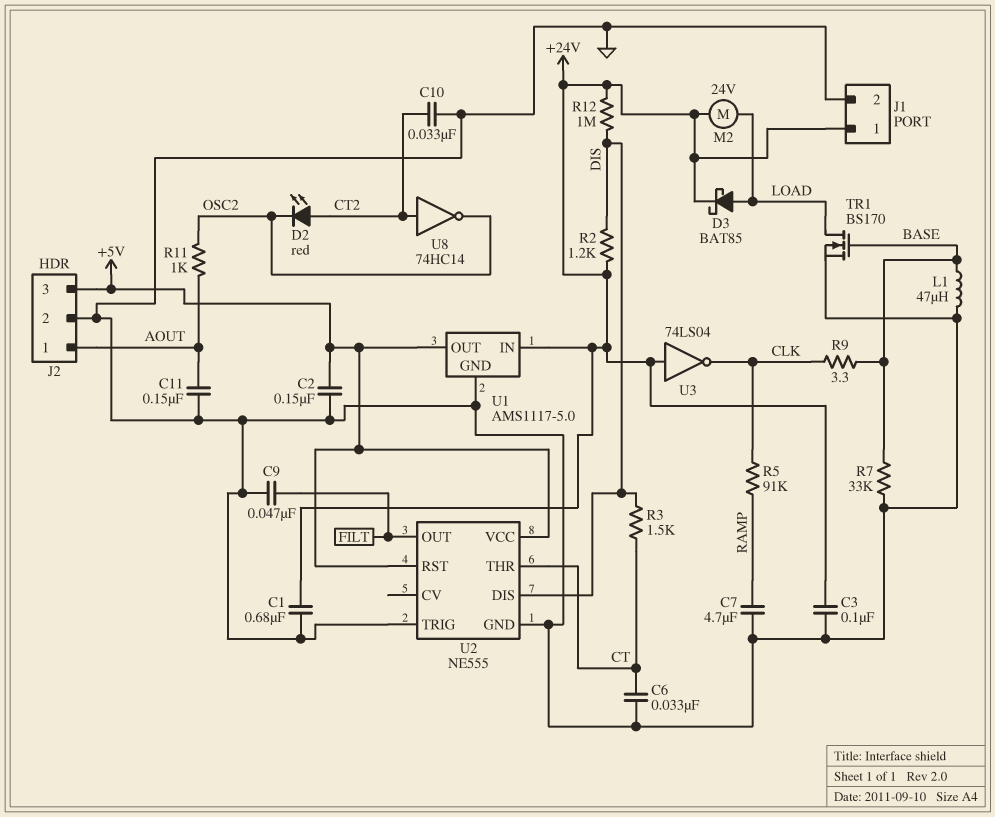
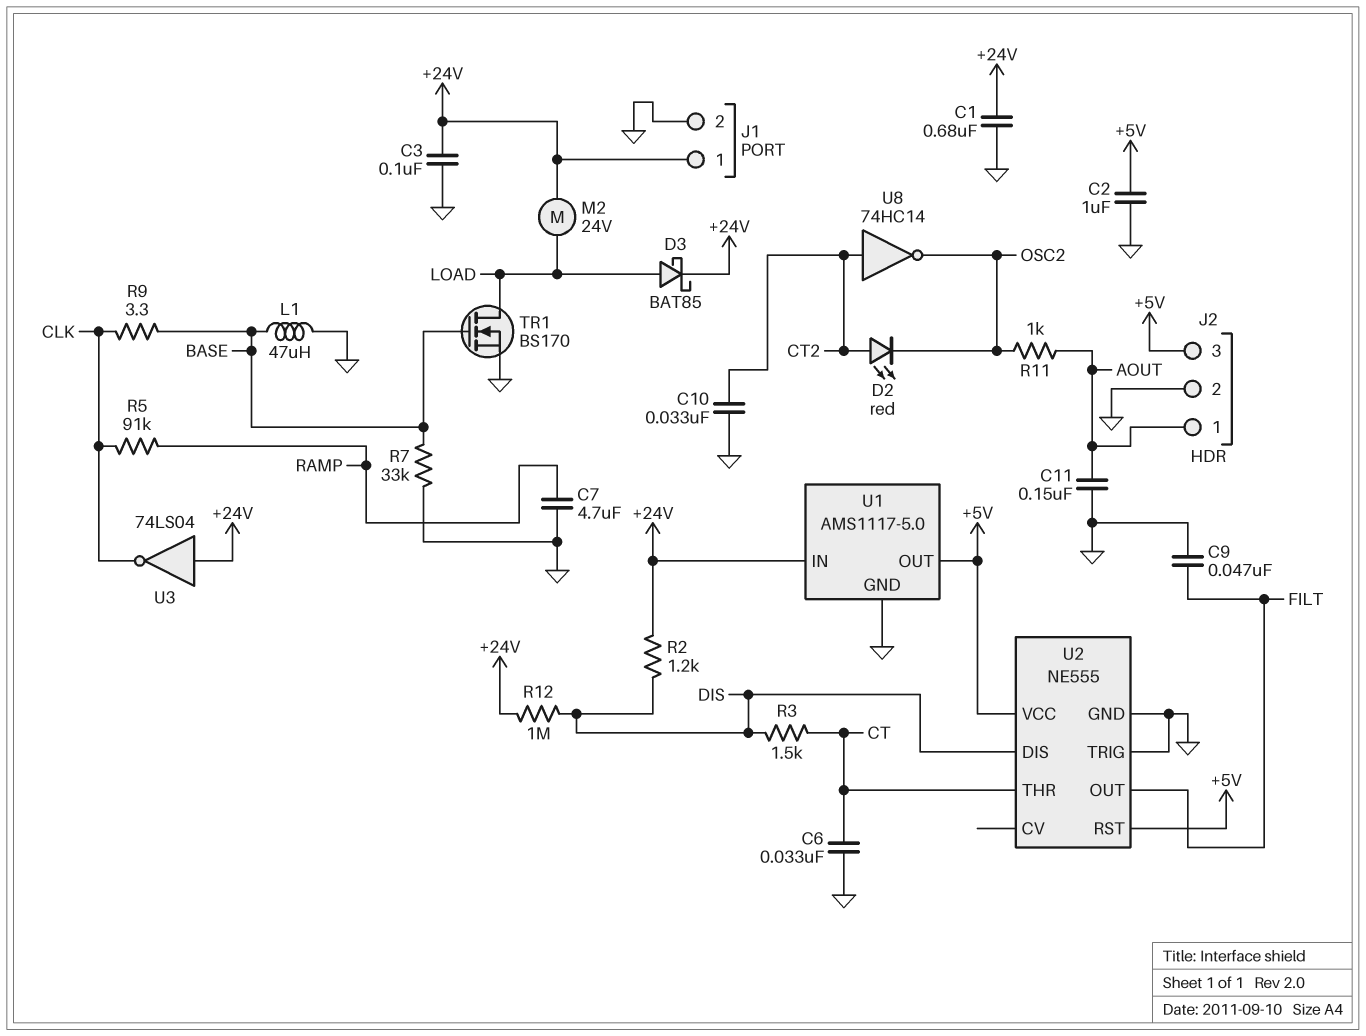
C2: 150nF (+5V, GND) -> 1uF (+5V, GND)

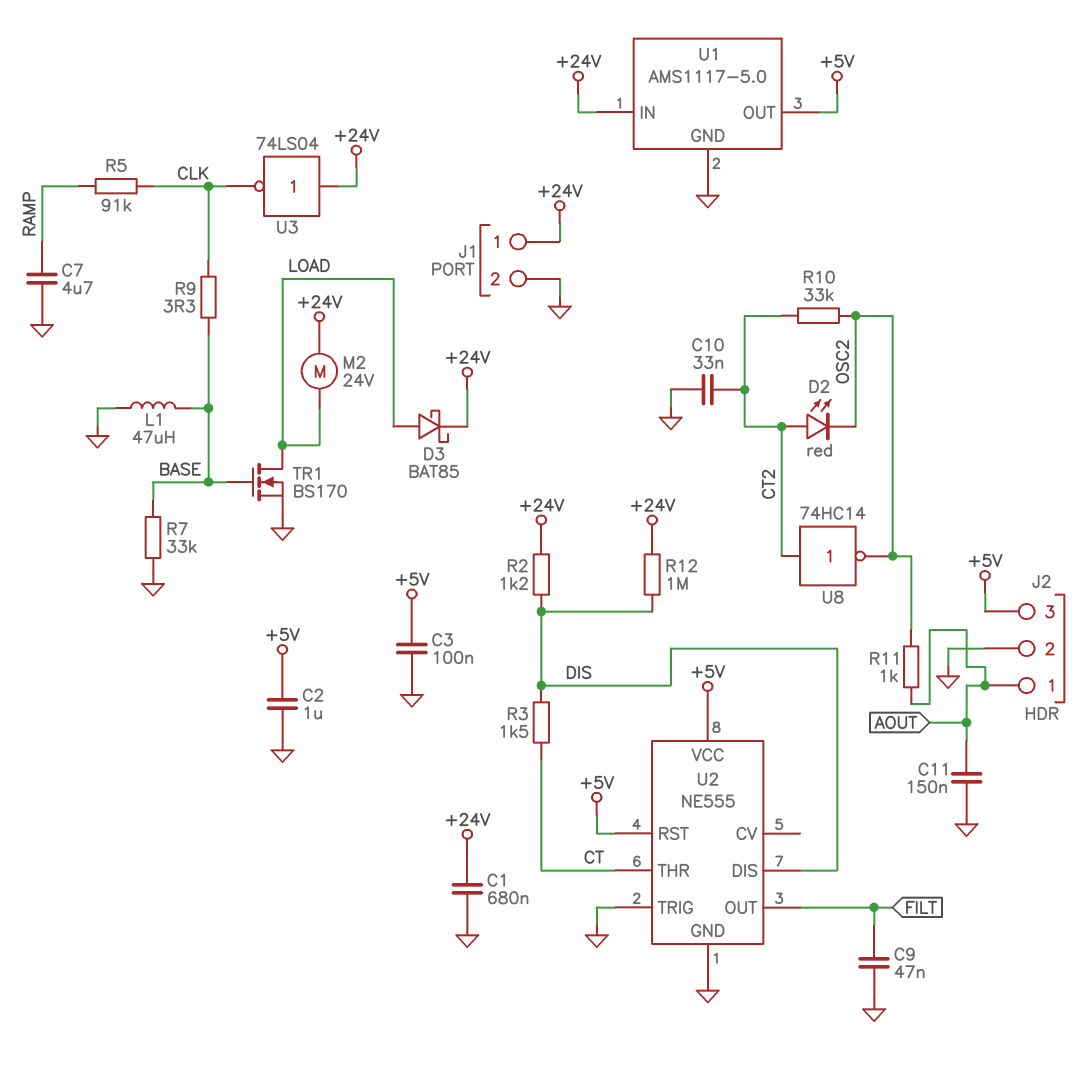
C3: 100nF (+24V, GND) -> 100nF (+5V, GND)
C6: 33nF (CT, GND) -> none
R10: none -> 33k (CT2, OSC2)

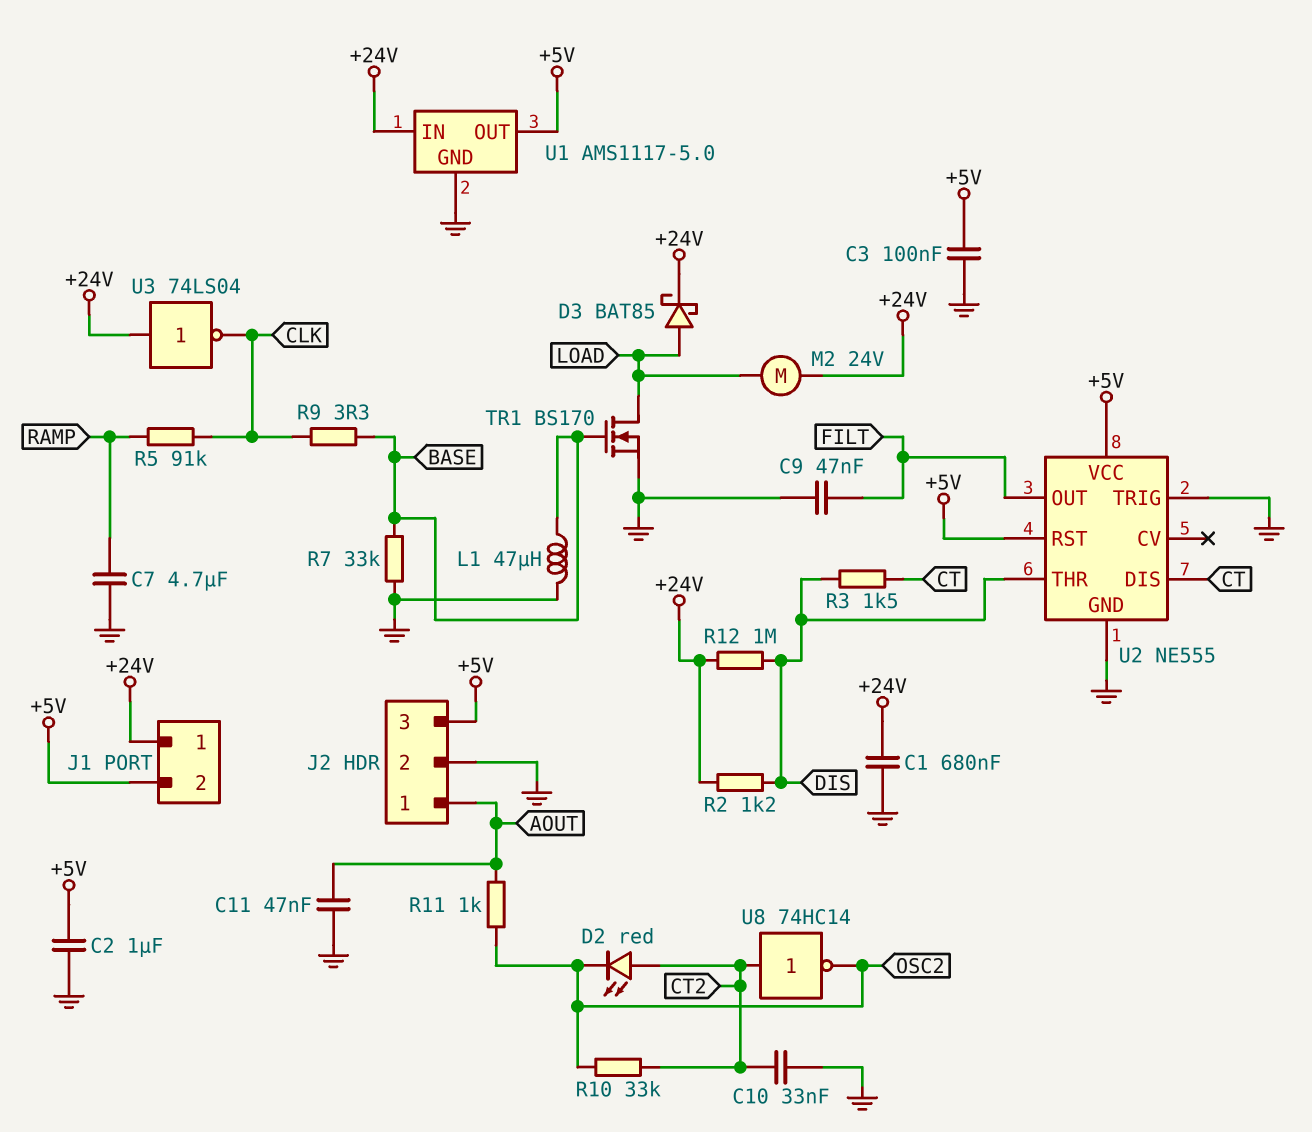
C11: 150nF (AOUT, GND) -> 47nF (AOUT, GND)
J1 pin 2: GND -> +5V
U2 pin DIS: DIS -> CT
U2 pin THR: CT -> DIS

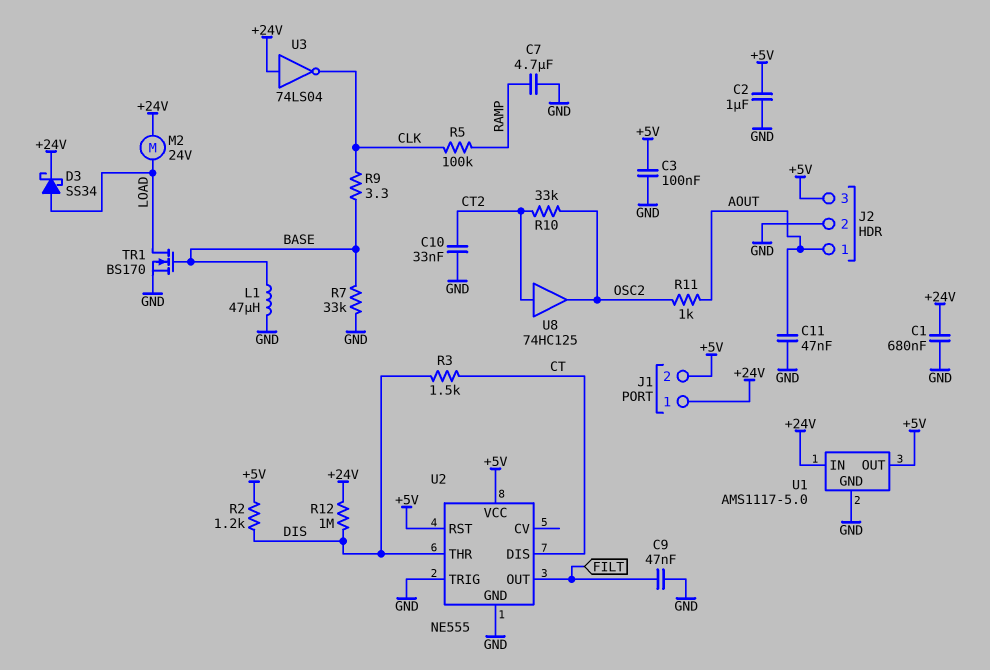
D2: LED red (A CT2, K OSC2) -> none
D3: schottky BAT85 (A LOAD, K +24V) -> schottky SS34 (A LOAD, K +24V)
R2: 1.2k (+24V, DIS) -> 1.2k (+5V, DIS)
R5: 91k (CLK, RAMP) -> 100k (CLK, RAMP)
U8: NOT 74HC14 (in CT2, out OSC2) -> buffer 74HC125 (in CT2, out OSC2)

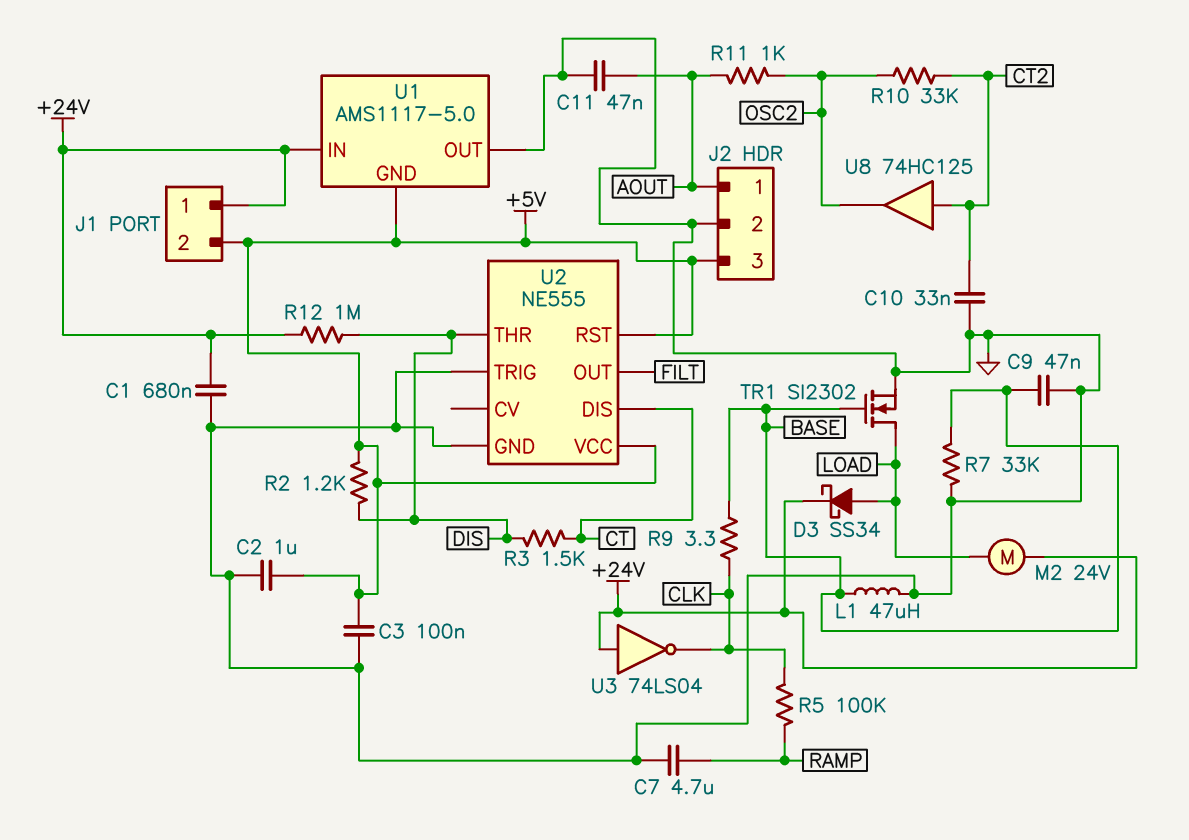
C9: 47nF (FILT, GND) -> 47nF (BASE, GND)
TR1: NMOS BS170 (G BASE, D LOAD, S GND) -> NMOS SI2302 (G BASE, D LOAD, S GND)
U1 pin GND: GND -> +5V
U1 pin OUT: +5V -> GND

